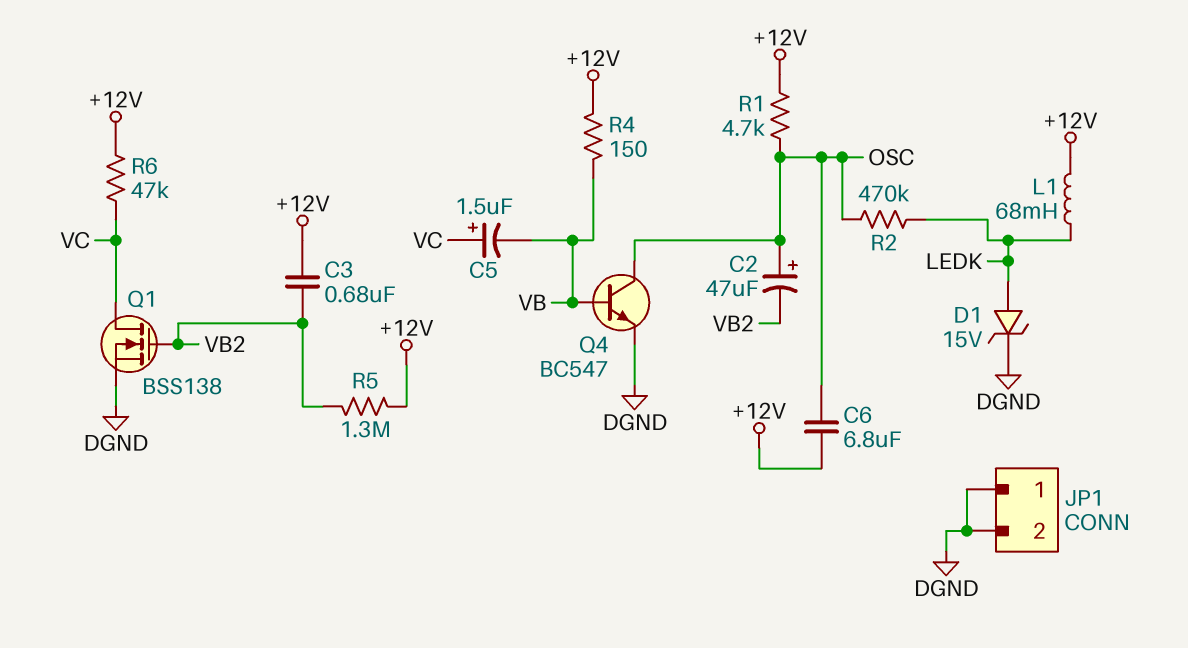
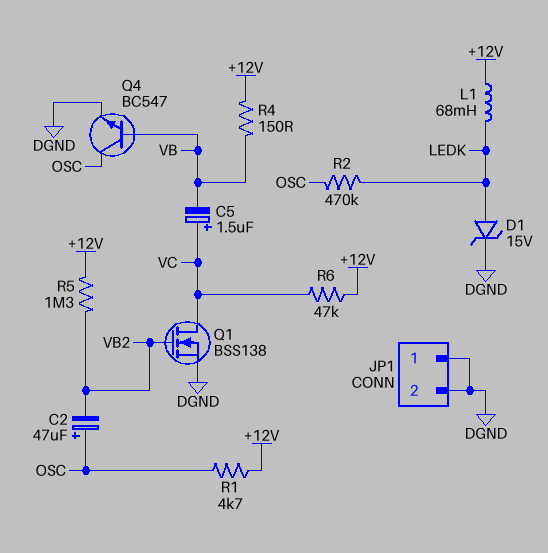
C3: 680nF (+12V, VB2) -> none
C6: 6.8uF (+12V, OSC) -> none

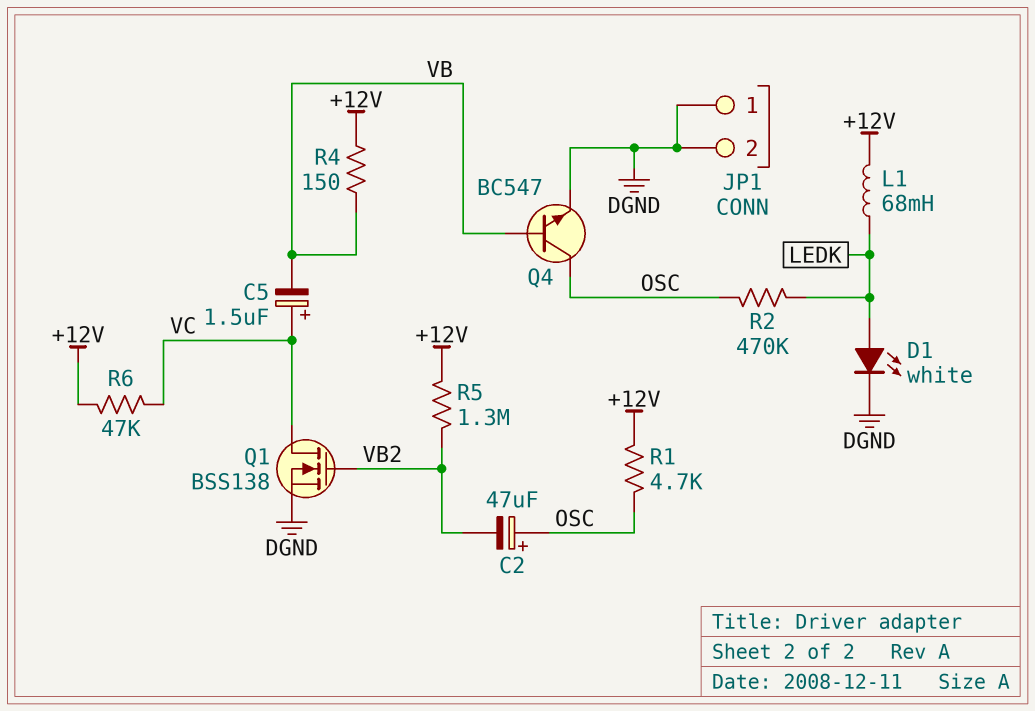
D1: zener 15V (A LEDK, K DGND) -> LED white (A LEDK, K DGND)

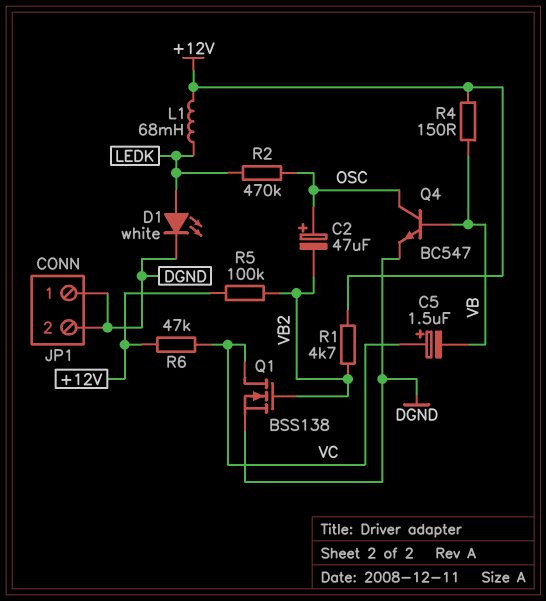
R1: 4.7k (+12V, OSC) -> 4.7k (+12V, VB2)
R5: 1.3M (+12V, VB2) -> 100k (+12V, VB2)

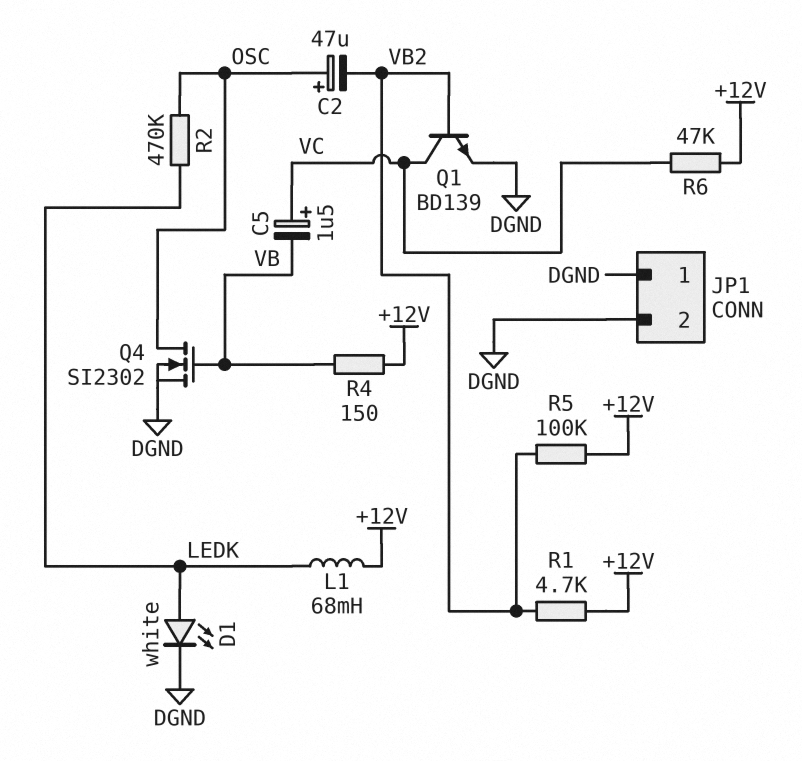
Q1: NMOS BSS138 (G VB2, D VC, S DGND) -> NPN BD139 (B VB2, C VC, E DGND)
Q4: NPN BC547 (B VB, C OSC, E DGND) -> NMOS SI2302 (G VB, D OSC, S DGND)

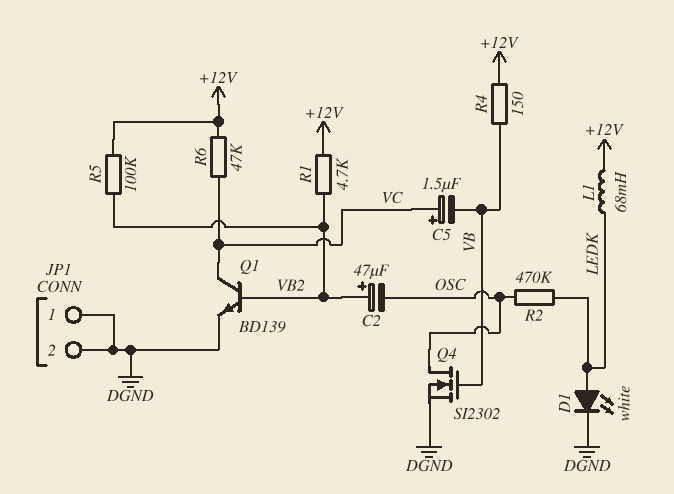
C2: 47uF (plus OSC, minus VB2) -> 47uF (plus VB2, minus OSC)

